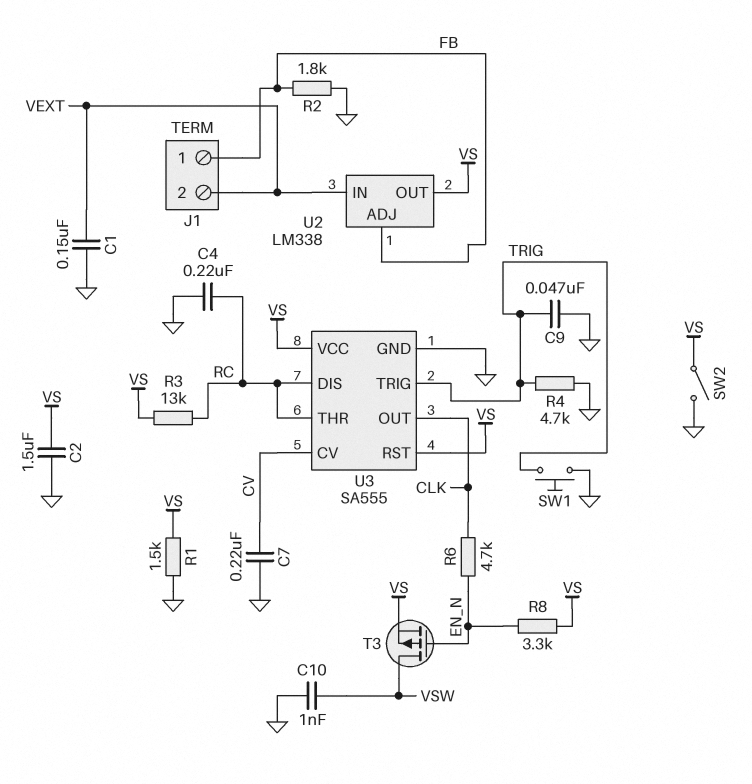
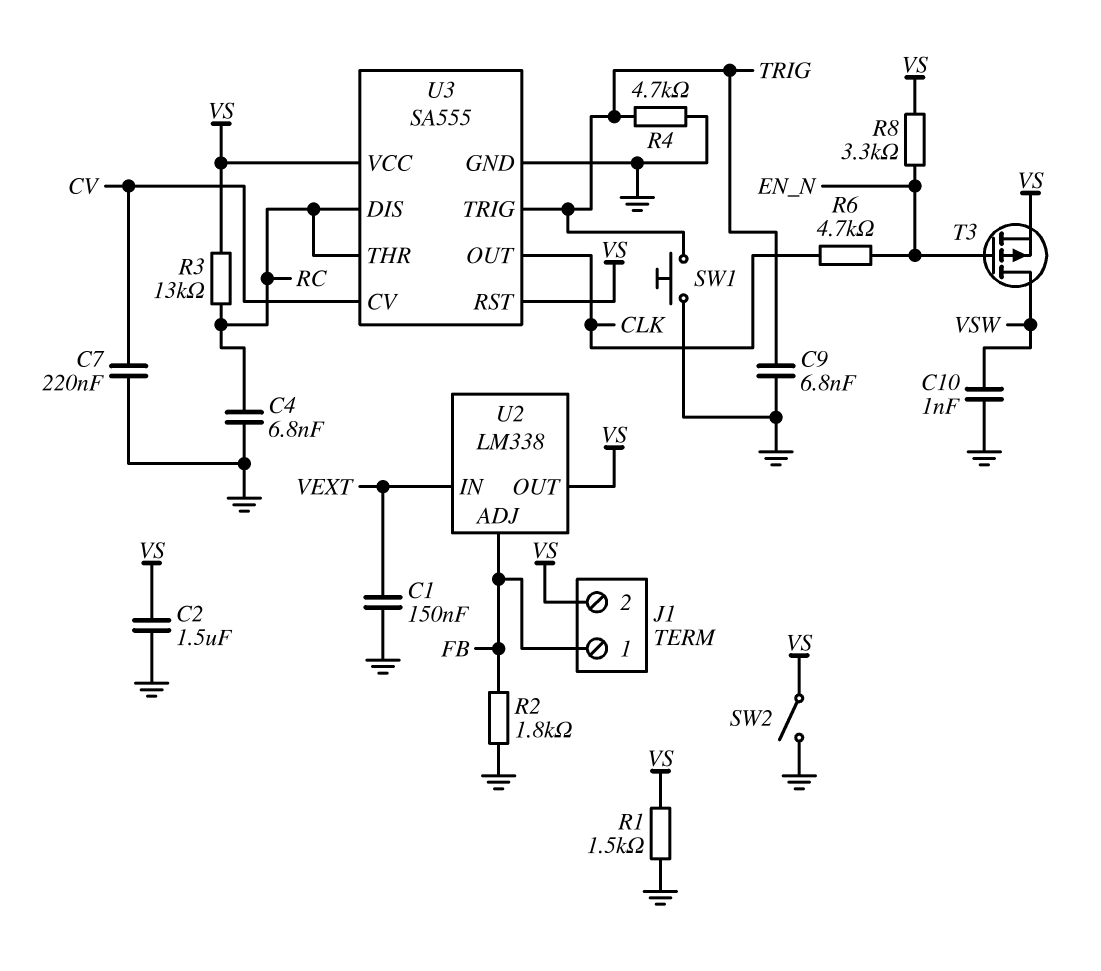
C4: 220nF (GND, RC) -> 6.8nF (GND, RC)
C9: 47nF (GND, TRIG) -> 6.8nF (GND, TRIG)
J1 pin 2: VEXT -> VS

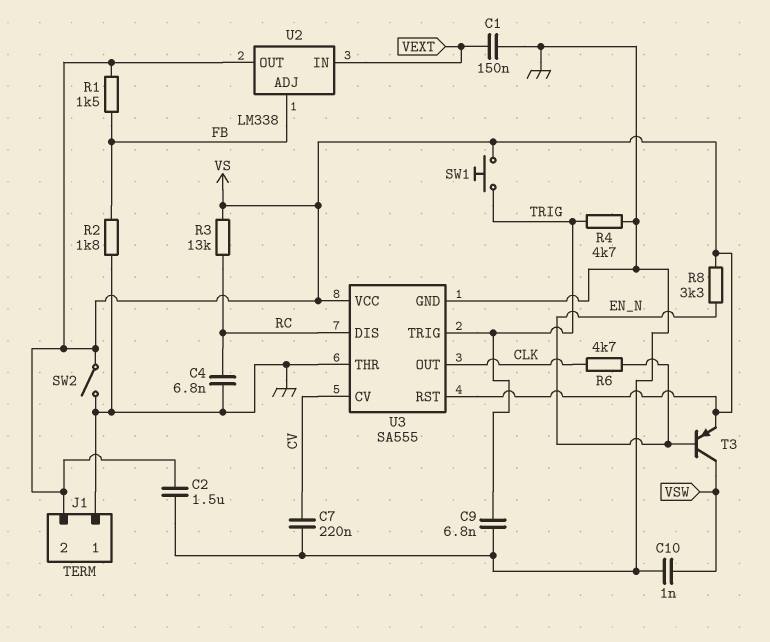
J1 pin 1: FB -> GND
R1: 1.5k (GND, VS) -> 1.5k (FB, VS)
SW1: button (GND, TRIG) -> button (TRIG, VS)
T3: PMOS (G EN_N, D VSW, S VS) -> PNP (B EN_N, C VSW, E VS)
U3 pin THR: RC -> GND

